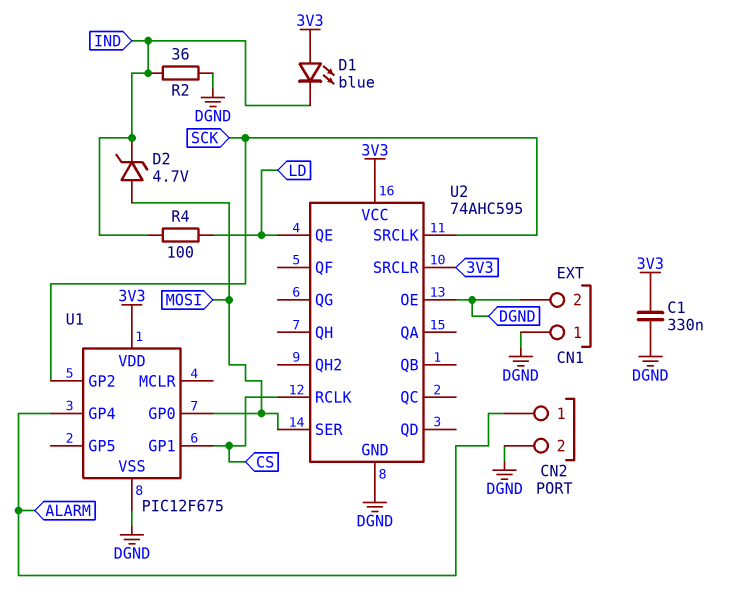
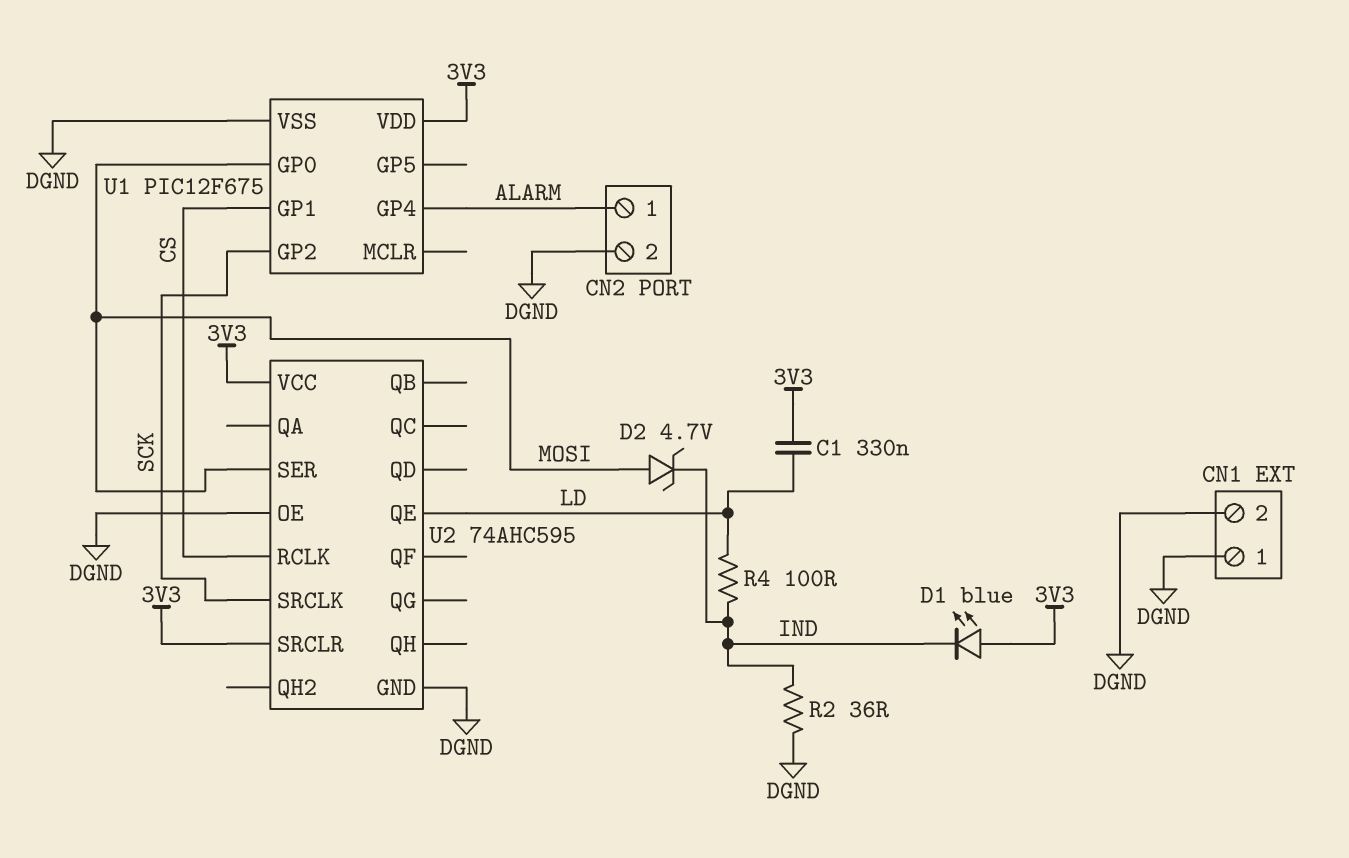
C1: 330nF (3V3, DGND) -> 330nF (3V3, LD)

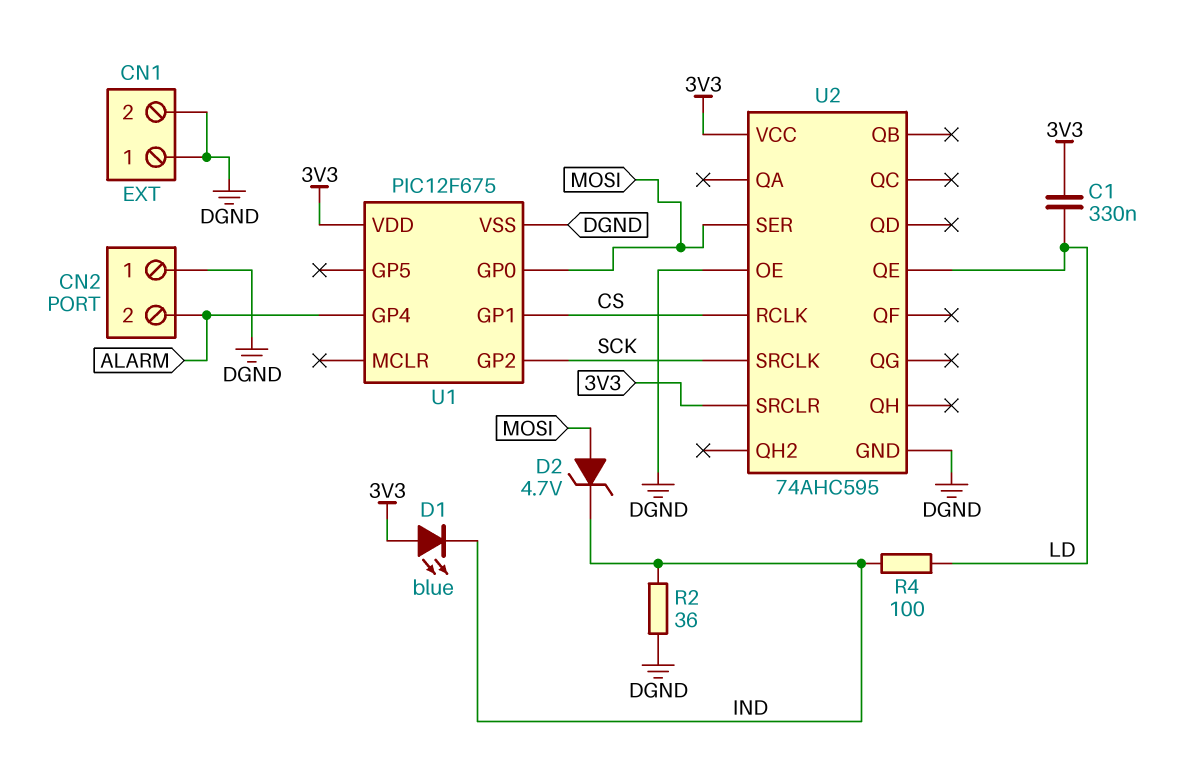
CN2 pin 1: ALARM -> DGND
CN2 pin 2: DGND -> ALARM

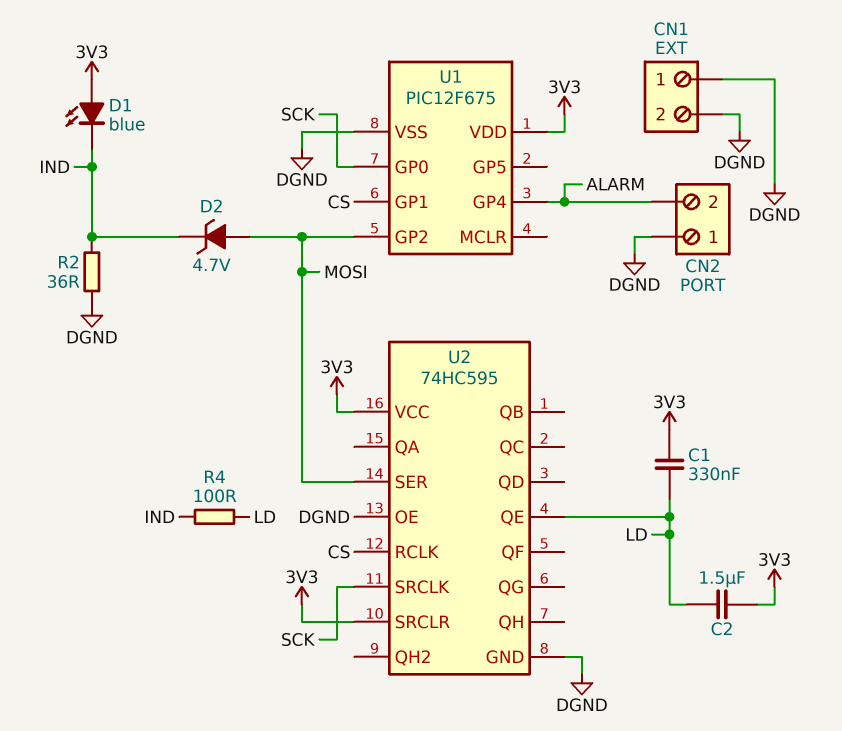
C2: none -> 1.5uF (3V3, LD)
U1 pin GP0: MOSI -> SCK
U1 pin GP2: SCK -> MOSI
U2: 74AHC595 -> 74HC595

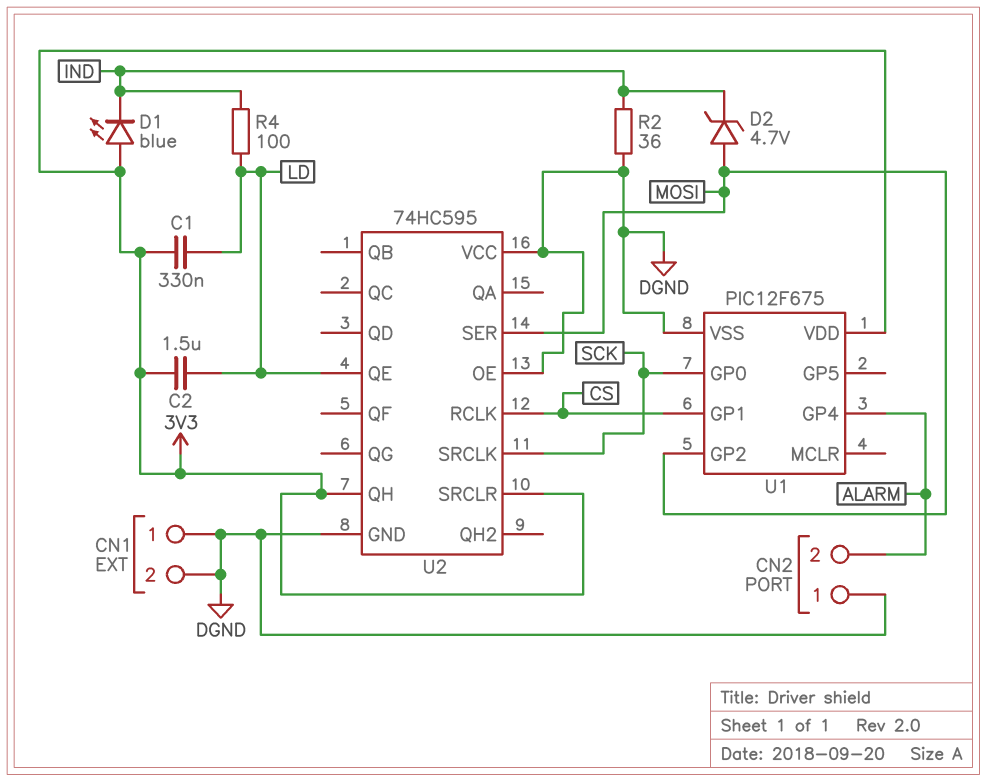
U2 pin QH: none -> 3V3
U2 pin VCC: 3V3 -> DGND

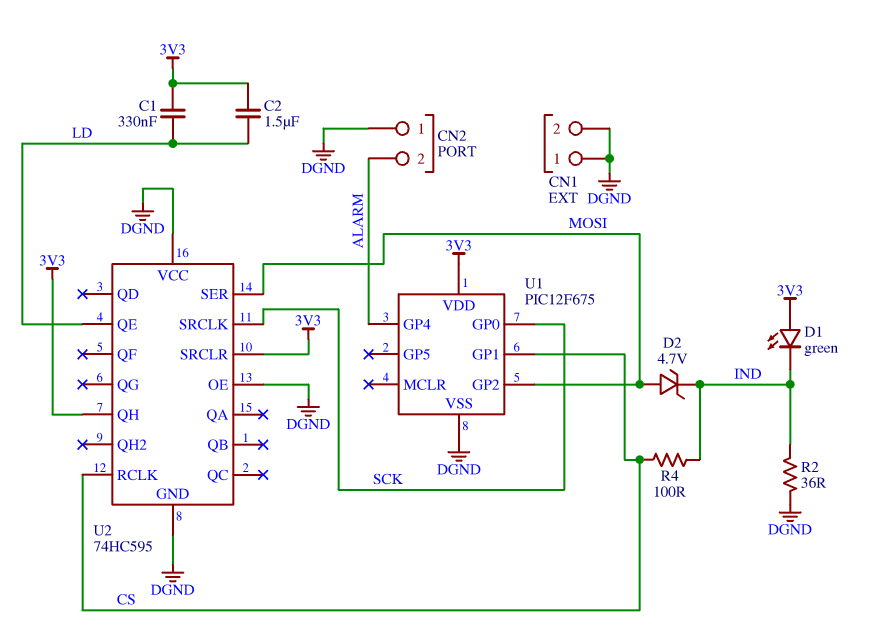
D1: LED blue (A 3V3, K IND) -> LED green (A 3V3, K IND)
R4: 100 (IND, LD) -> 100 (CS, IND)

